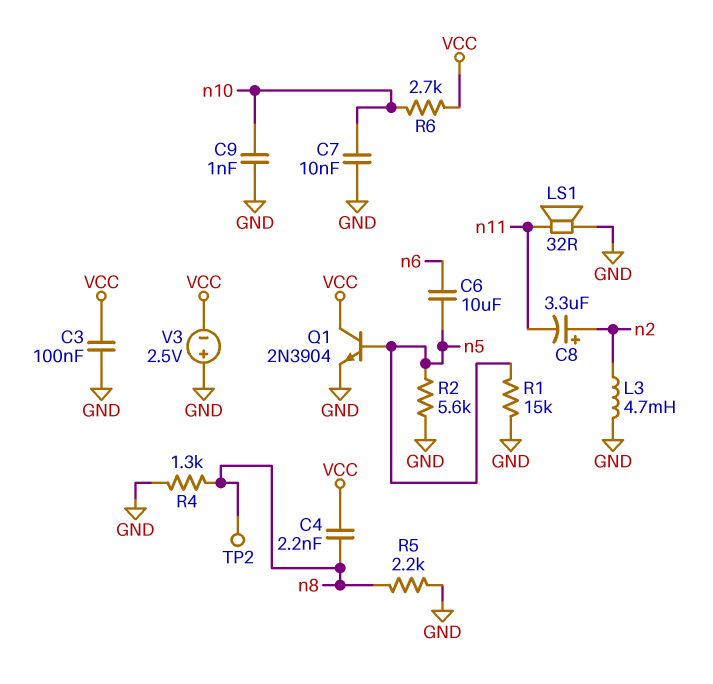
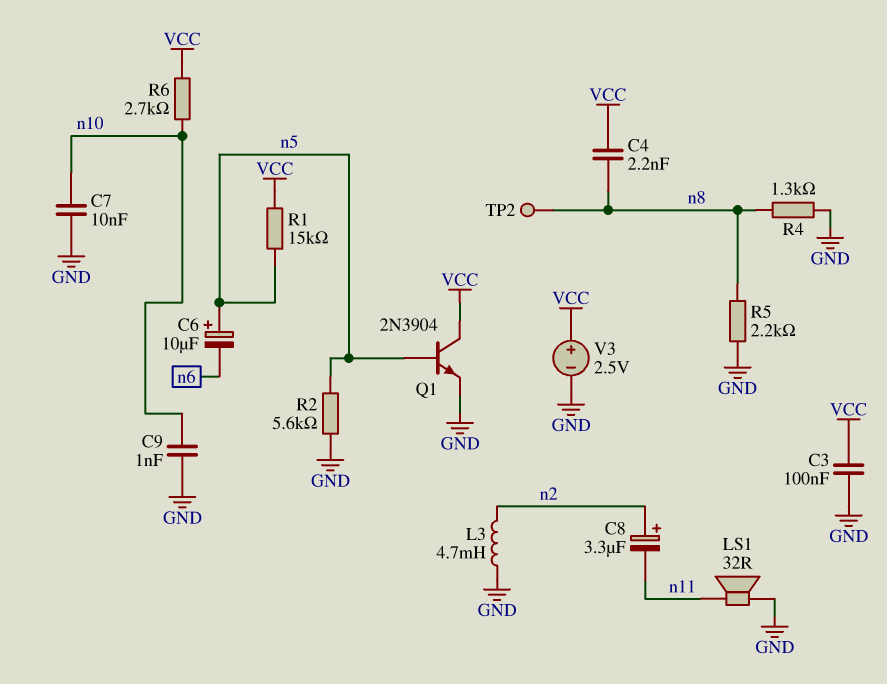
C6: 10uF (n5, n6) -> 10uF (plus n5, minus n6)
R1: 15k (GND, n5) -> 15k (VCC, n5)
V3: 2.5V (plus GND, minus VCC) -> 2.5V (plus VCC, minus GND)

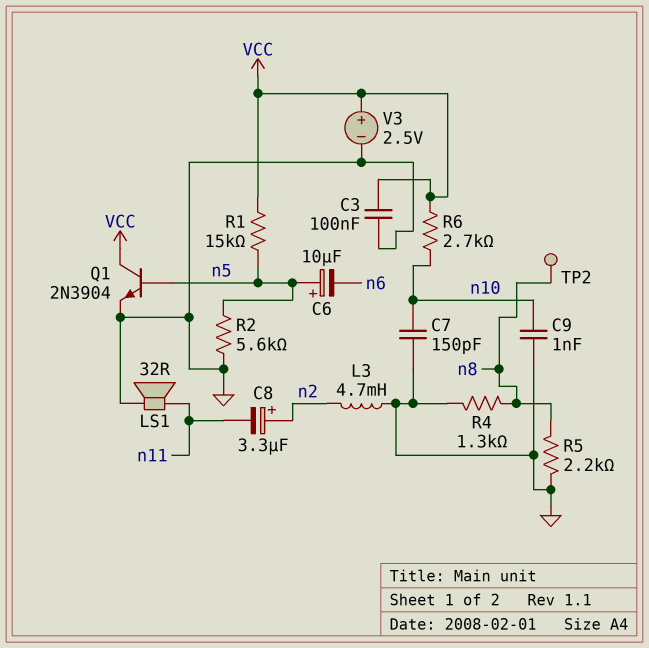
C4: 2.2nF (VCC, n8) -> none
C7: 10nF (GND, n10) -> 150pF (GND, n10)

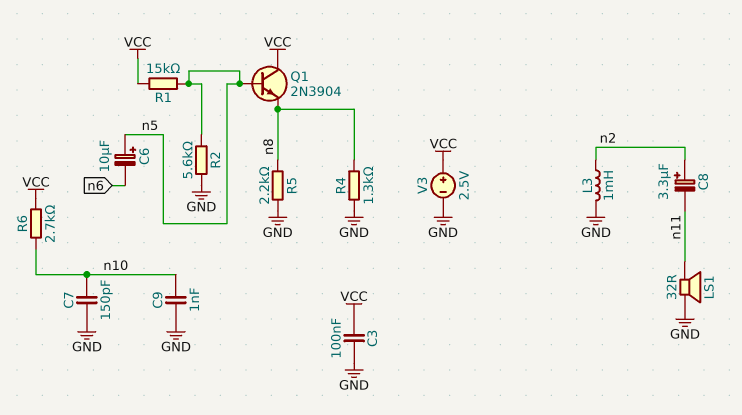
L3: 4.7mH (GND, n2) -> 1mH (GND, n2)
Q1: NPN 2N3904 (B n5, C VCC, E GND) -> NPN 2N3904 (B n5, C VCC, E n8)
TP2: test point (n8) -> none

